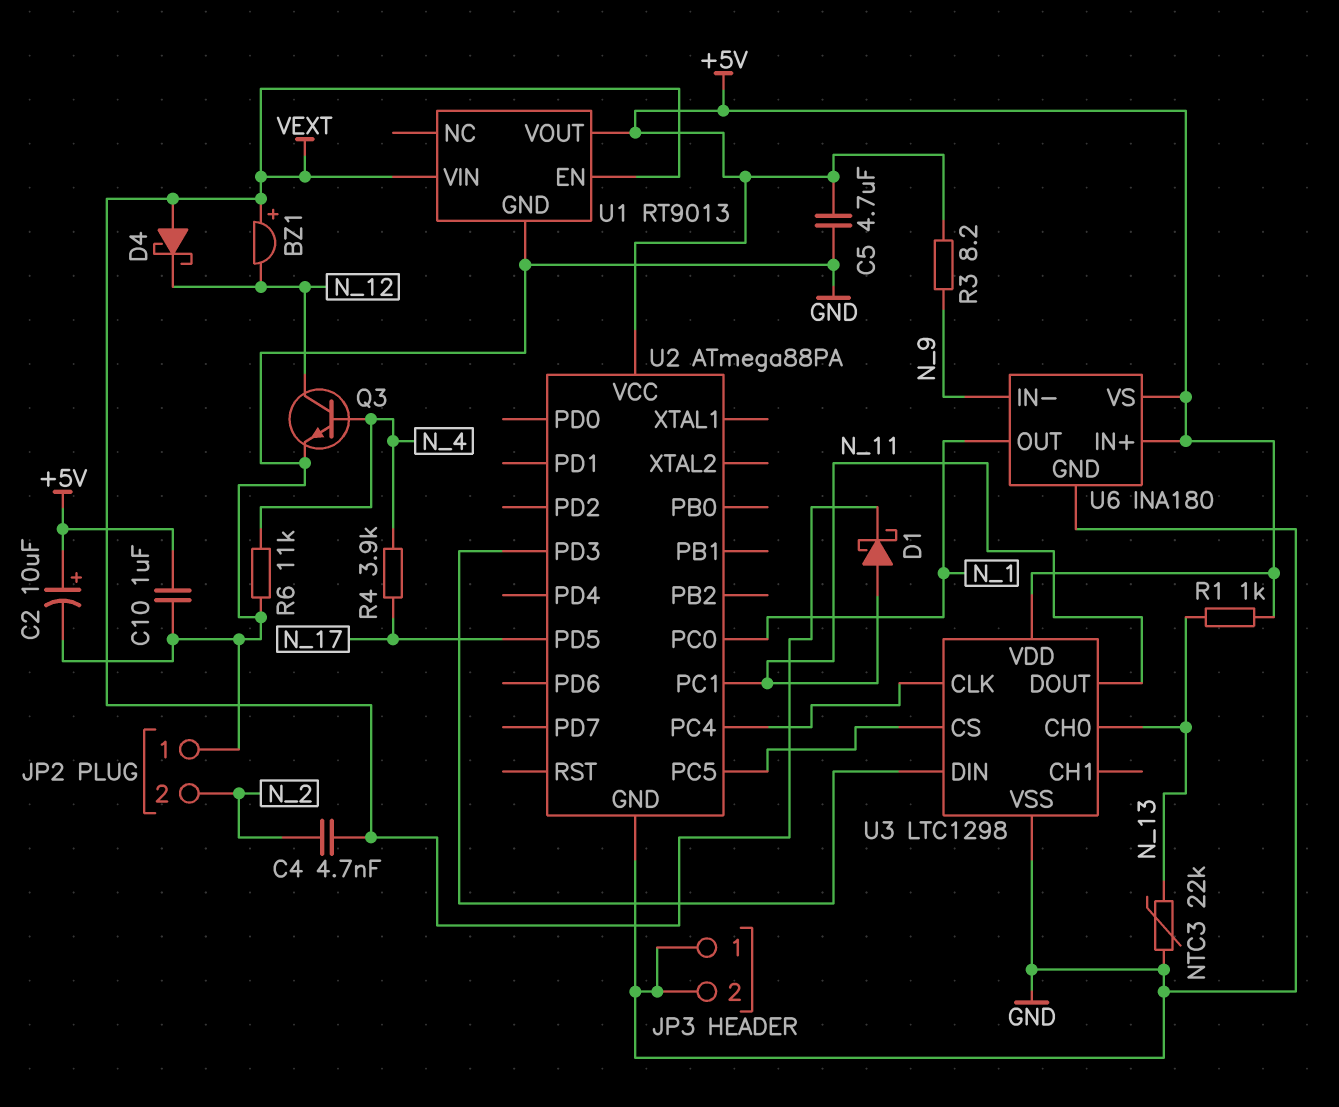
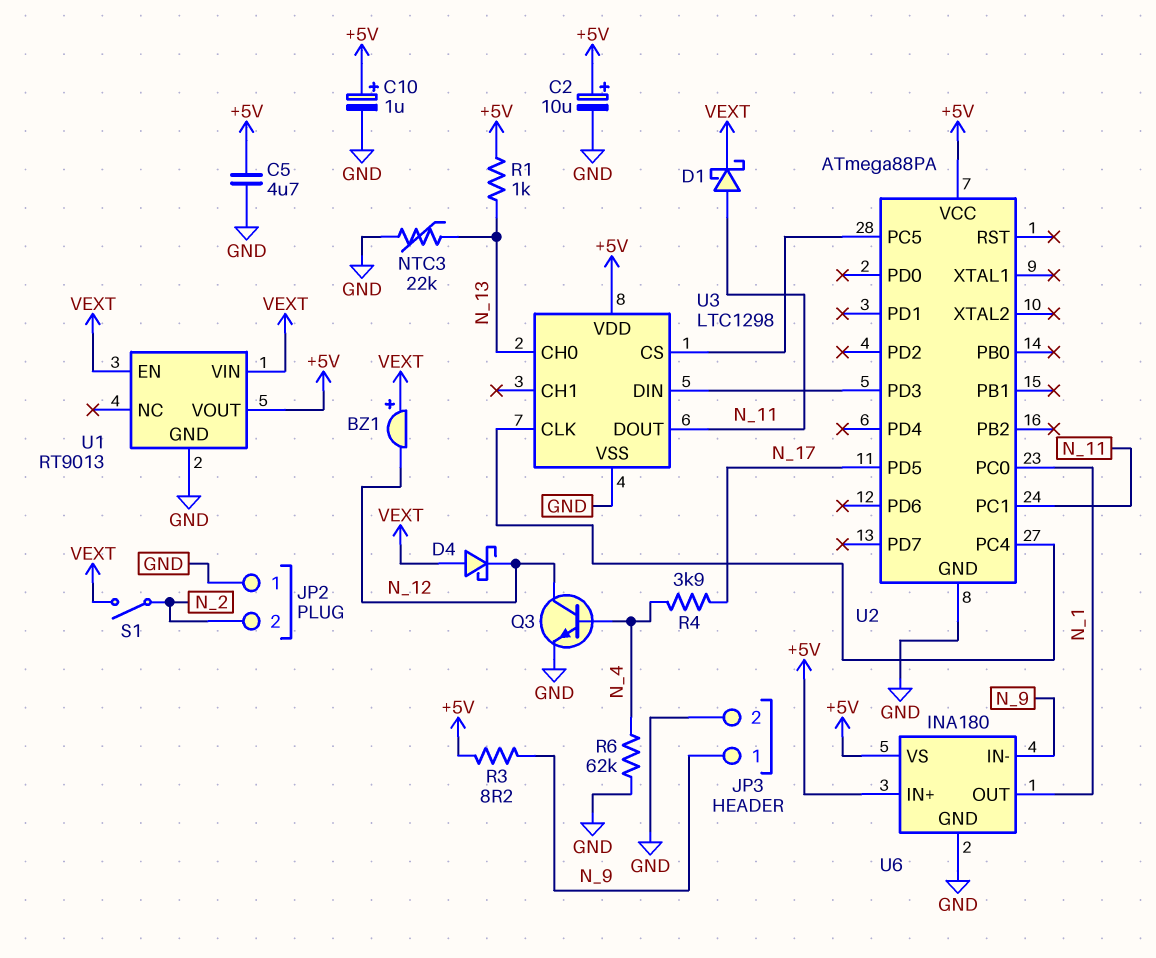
C4: 4.7nF (N_2, VEXT) -> none
C10: 1uF (+5V, GND) -> 1uF (plus +5V, minus GND)
JP3 pin 1: GND -> N_9
R6: 11k (GND, N_4) -> 62k (GND, N_4)
S1: none -> switch (N_2, VEXT)

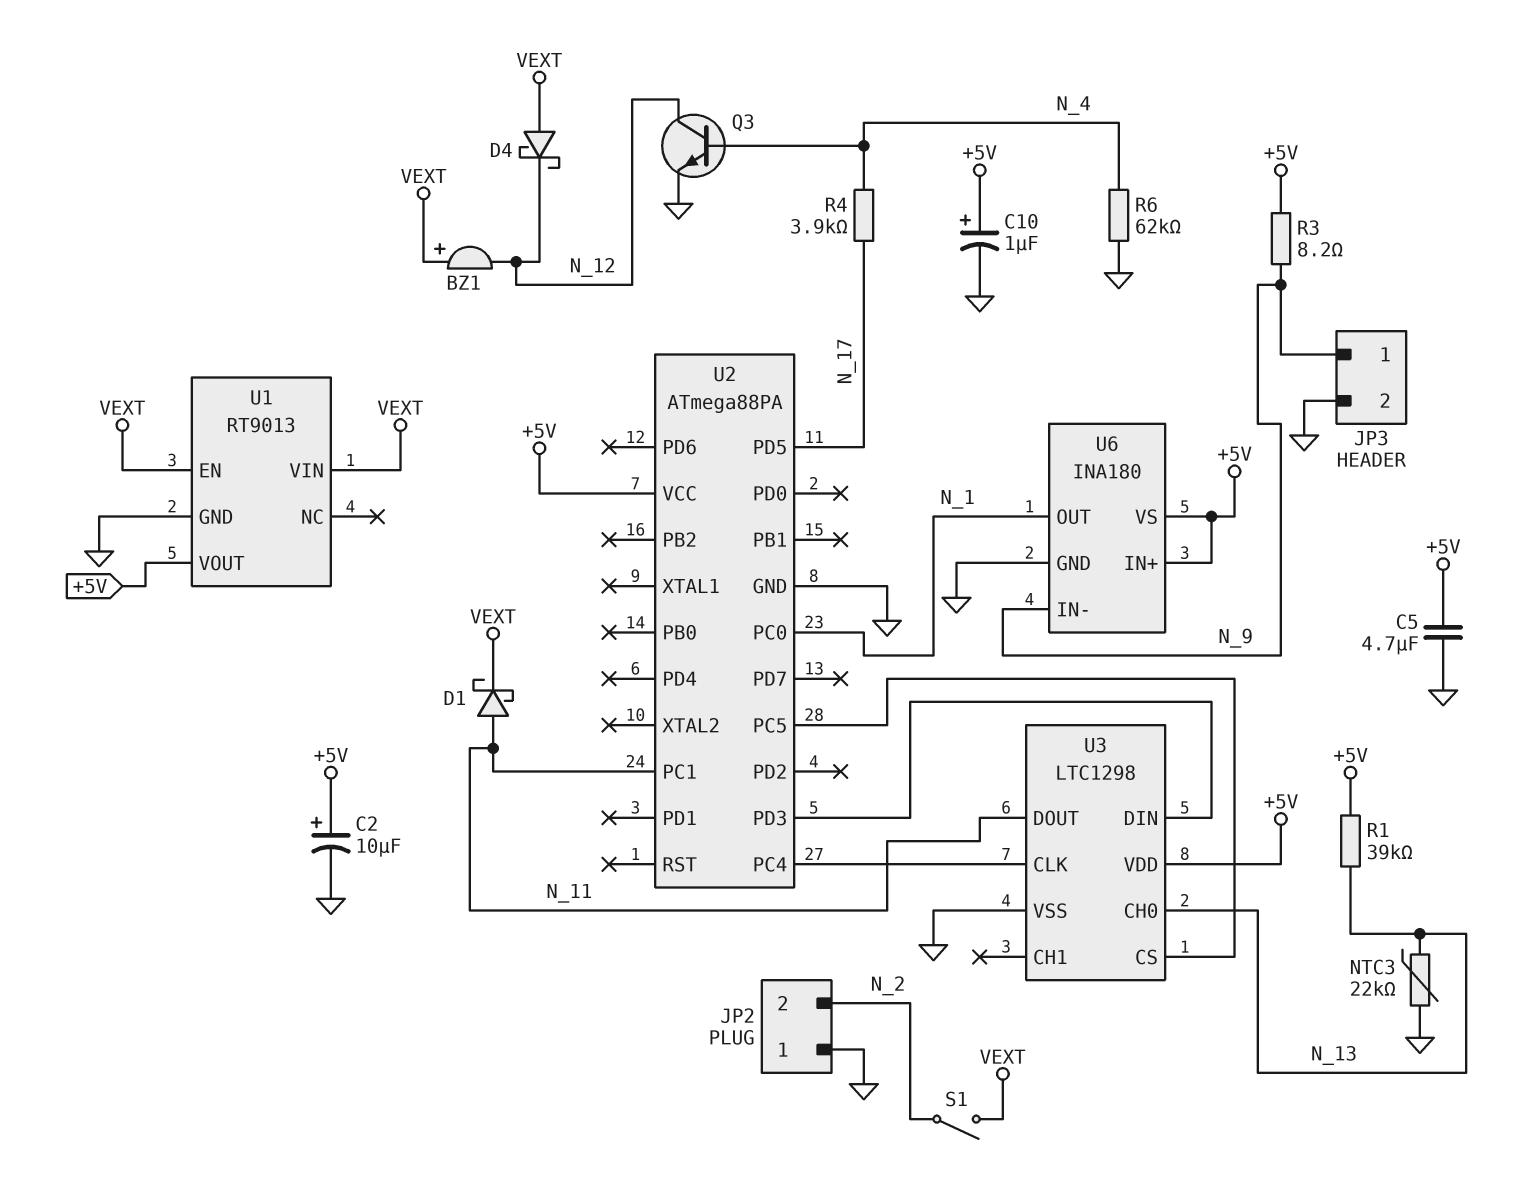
R1: 1k (+5V, N_13) -> 39k (+5V, N_13)

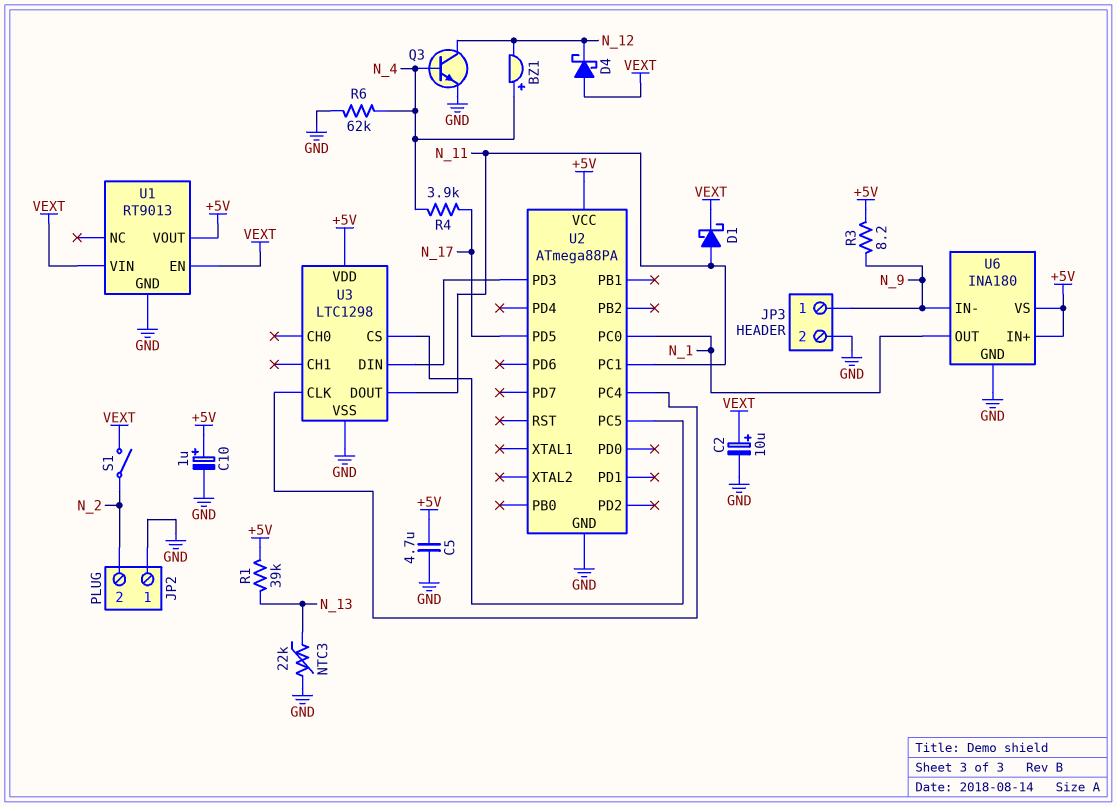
BZ1: buzzer (plus VEXT, minus N_12) -> buzzer (plus N_4, minus N_12)
C2: 10uF (plus +5V, minus GND) -> 10uF (plus VEXT, minus GND)
U3 pin CH0: N_13 -> none

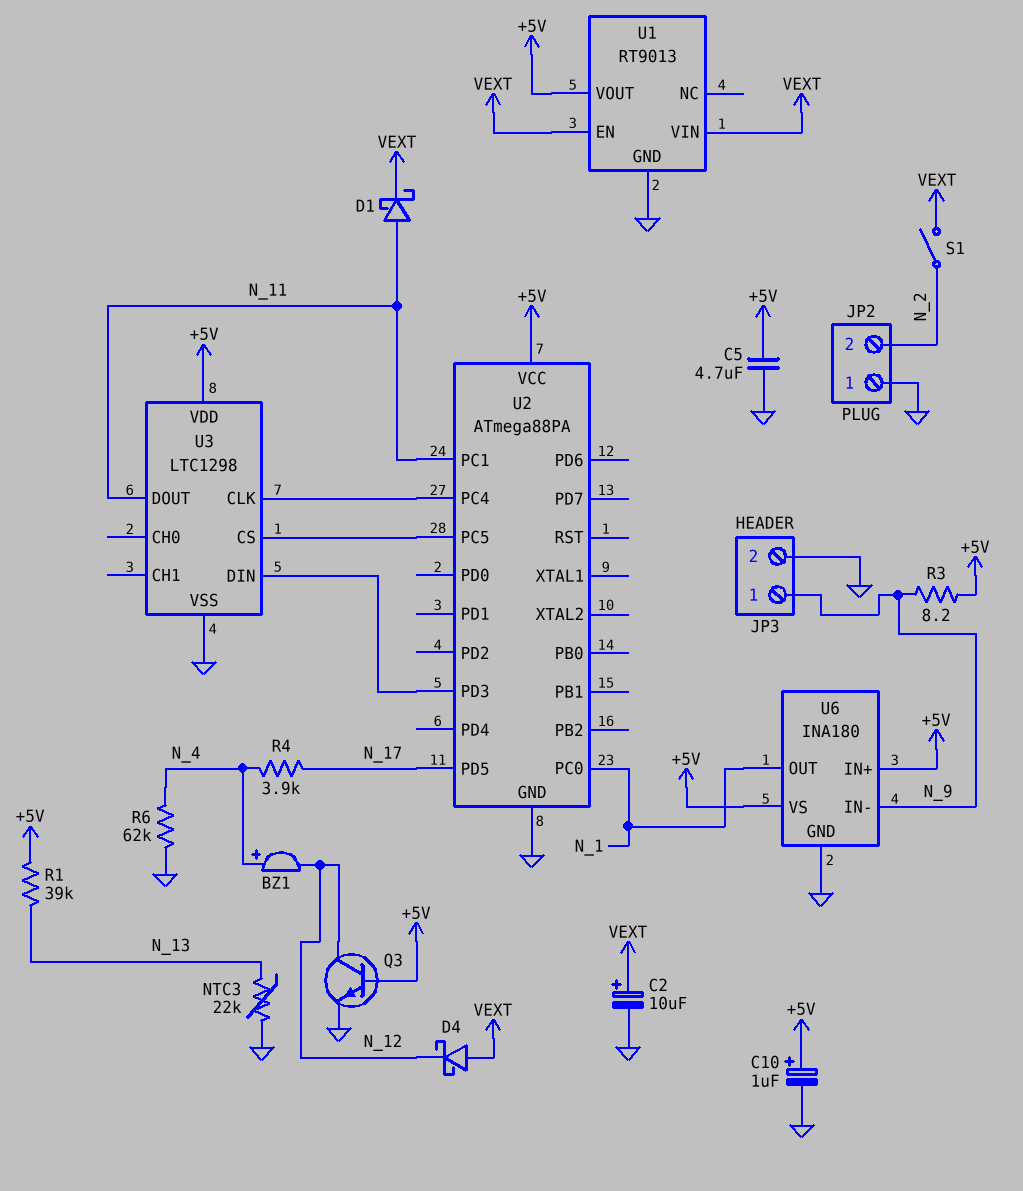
Q3: NPN (B N_4, C N_12, E GND) -> NPN (B +5V, C N_12, E GND)

